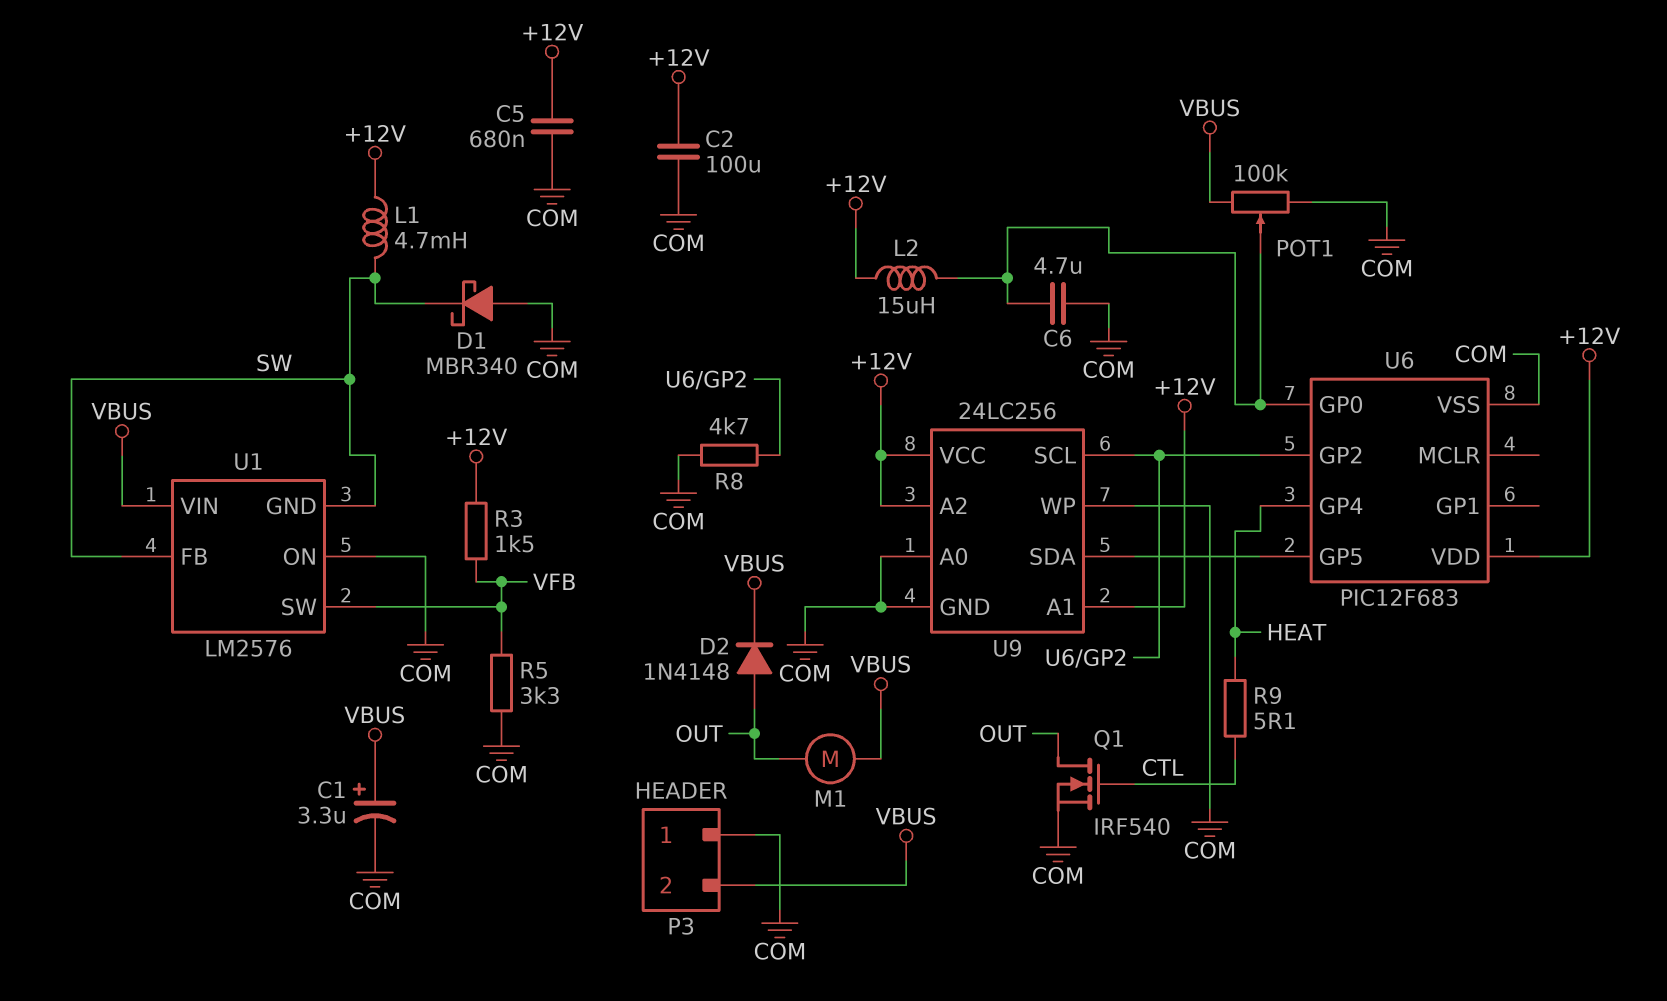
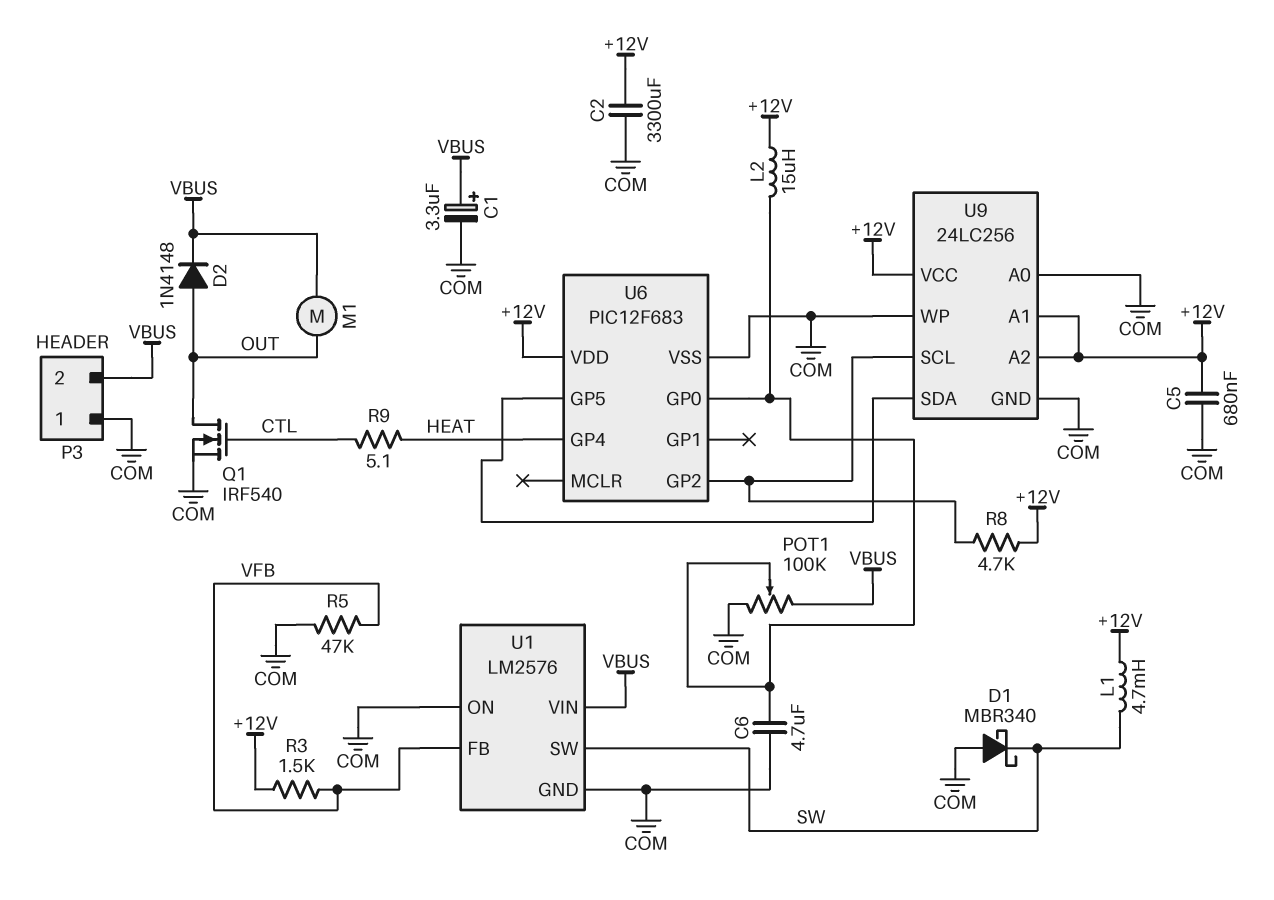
C2: 100uF (+12V, COM) -> 3300uF (+12V, COM)
R5: 3.3k (COM, VFB) -> 47k (COM, VFB)
R8: 4.7k (COM, U6/GP2) -> 4.7k (+12V, U6/GP2)
U1 pin FB: SW -> VFB
U1 pin GND: SW -> COM
U1 pin SW: VFB -> SW

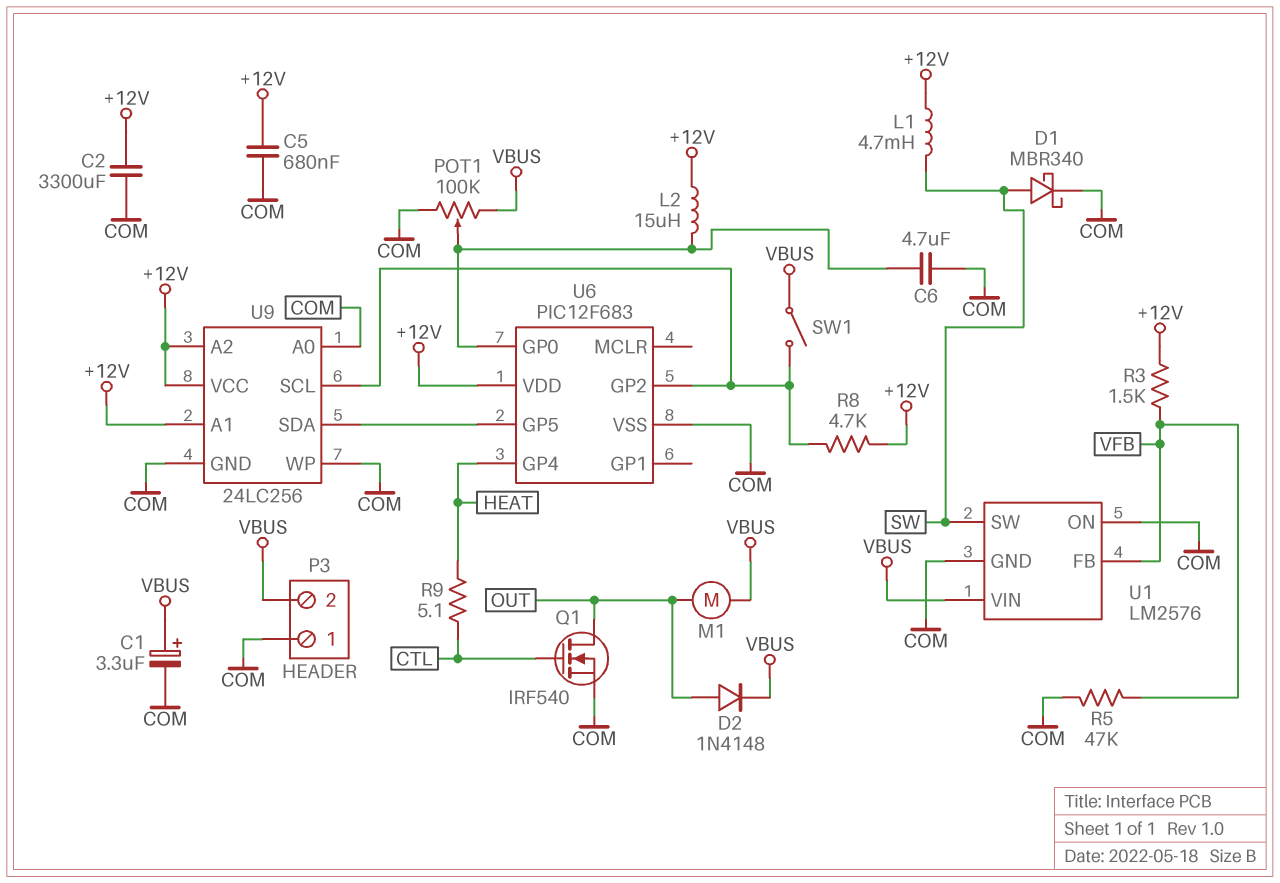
D1: schottky MBR340 (A COM, K SW) -> schottky MBR340 (A SW, K COM)
SW1: none -> switch (U6/GP2, VBUS)

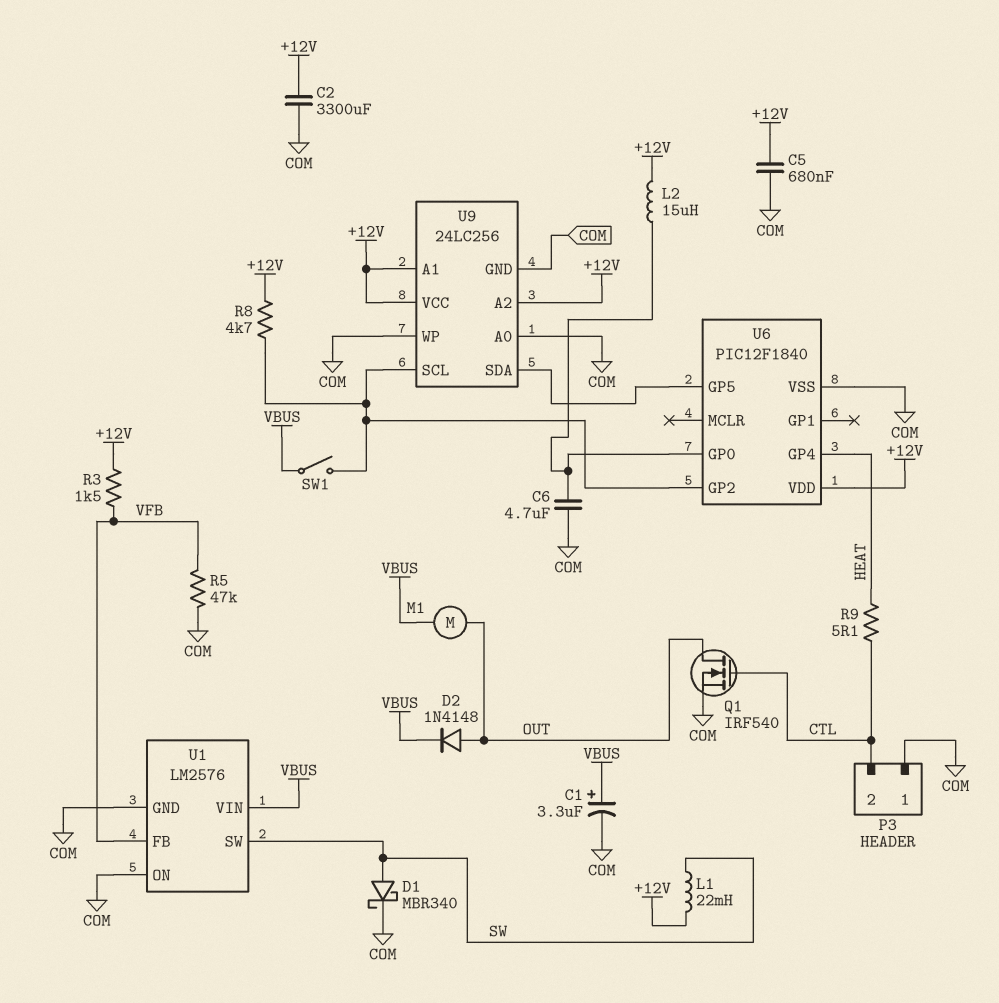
L1: 4.7mH (+12V, SW) -> 22mH (+12V, SW)
P3 pin 2: VBUS -> CTL
POT1: 100k (COM, VBUS, wiper U6/GP0) -> none
U6: PIC12F683 -> PIC12F1840

